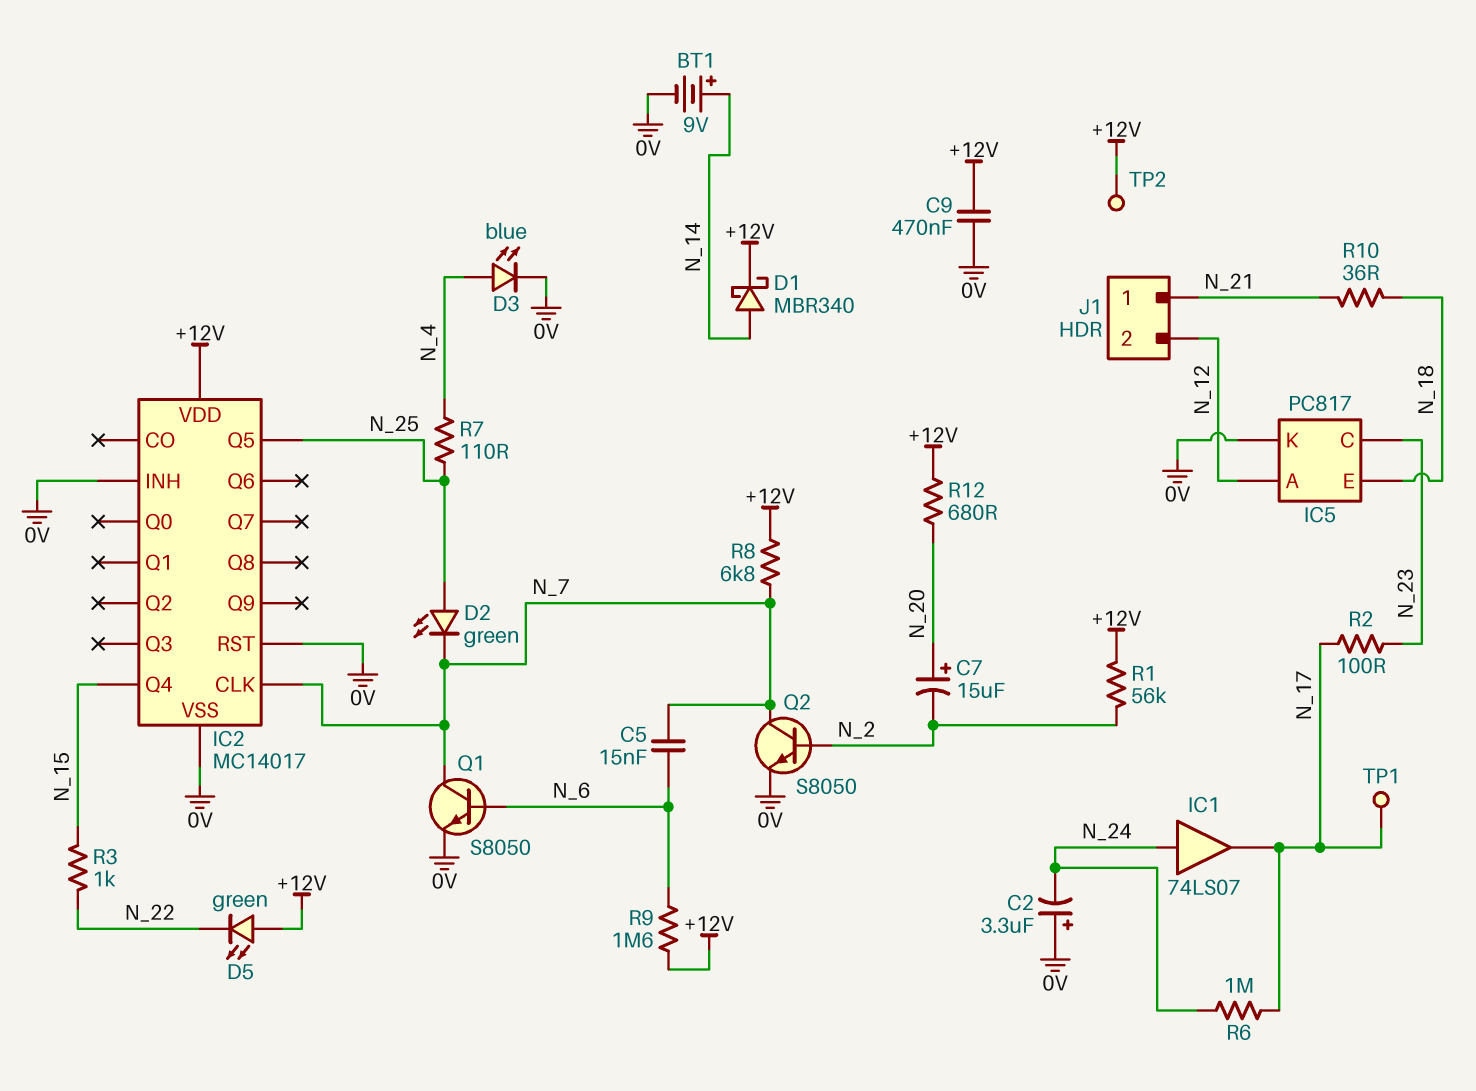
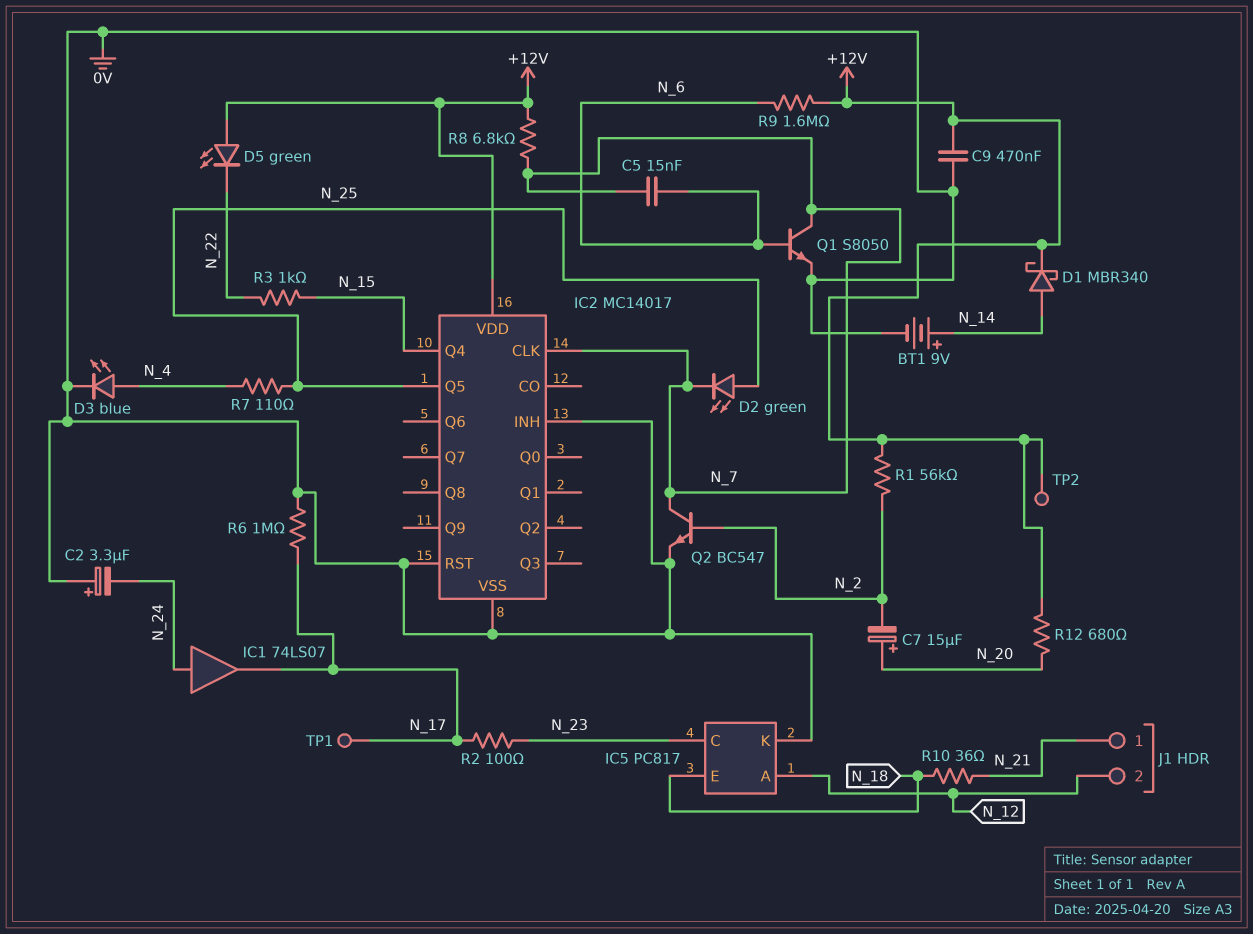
Q2: NPN S8050 (B N_2, C N_7, E 0V) -> NPN BC547 (B N_2, C N_7, E 0V)
R6: 1M (N_17, N_24) -> 1M (0V, N_17)

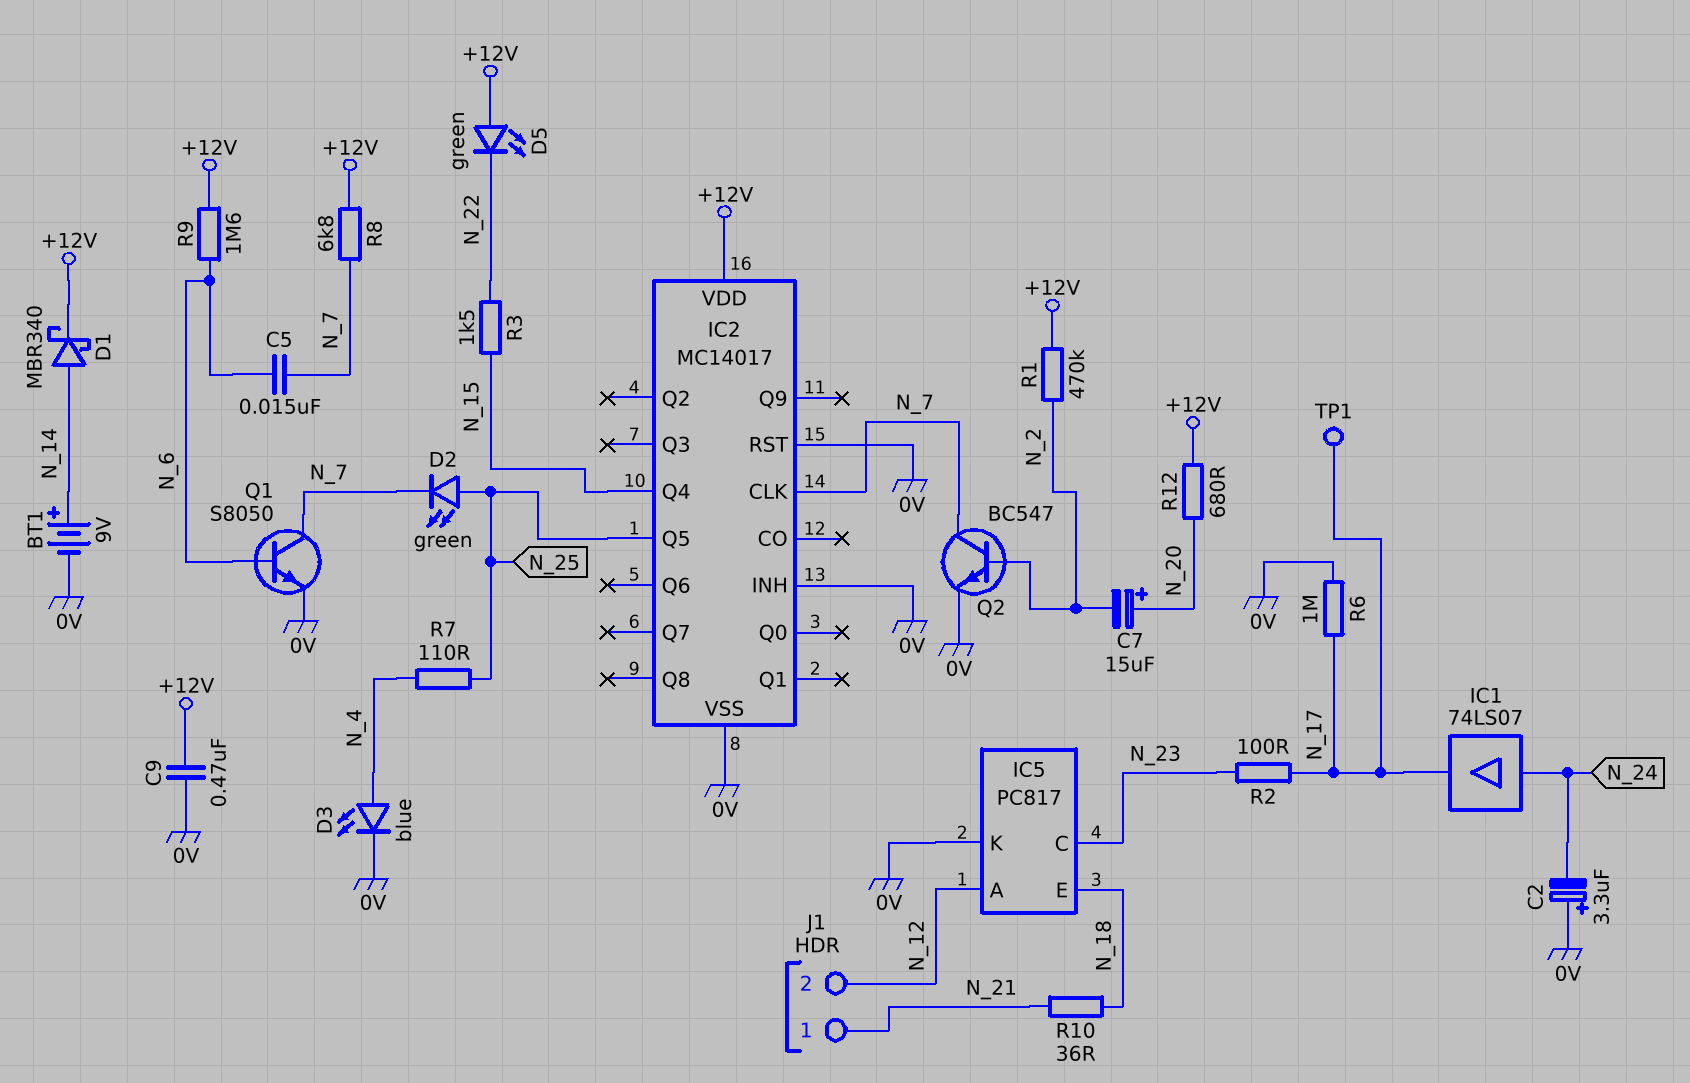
R1: 56k (+12V, N_2) -> 470k (+12V, N_2)
R3: 1k (N_15, N_22) -> 1.5k (N_15, N_22)
TP2: test point (+12V) -> none

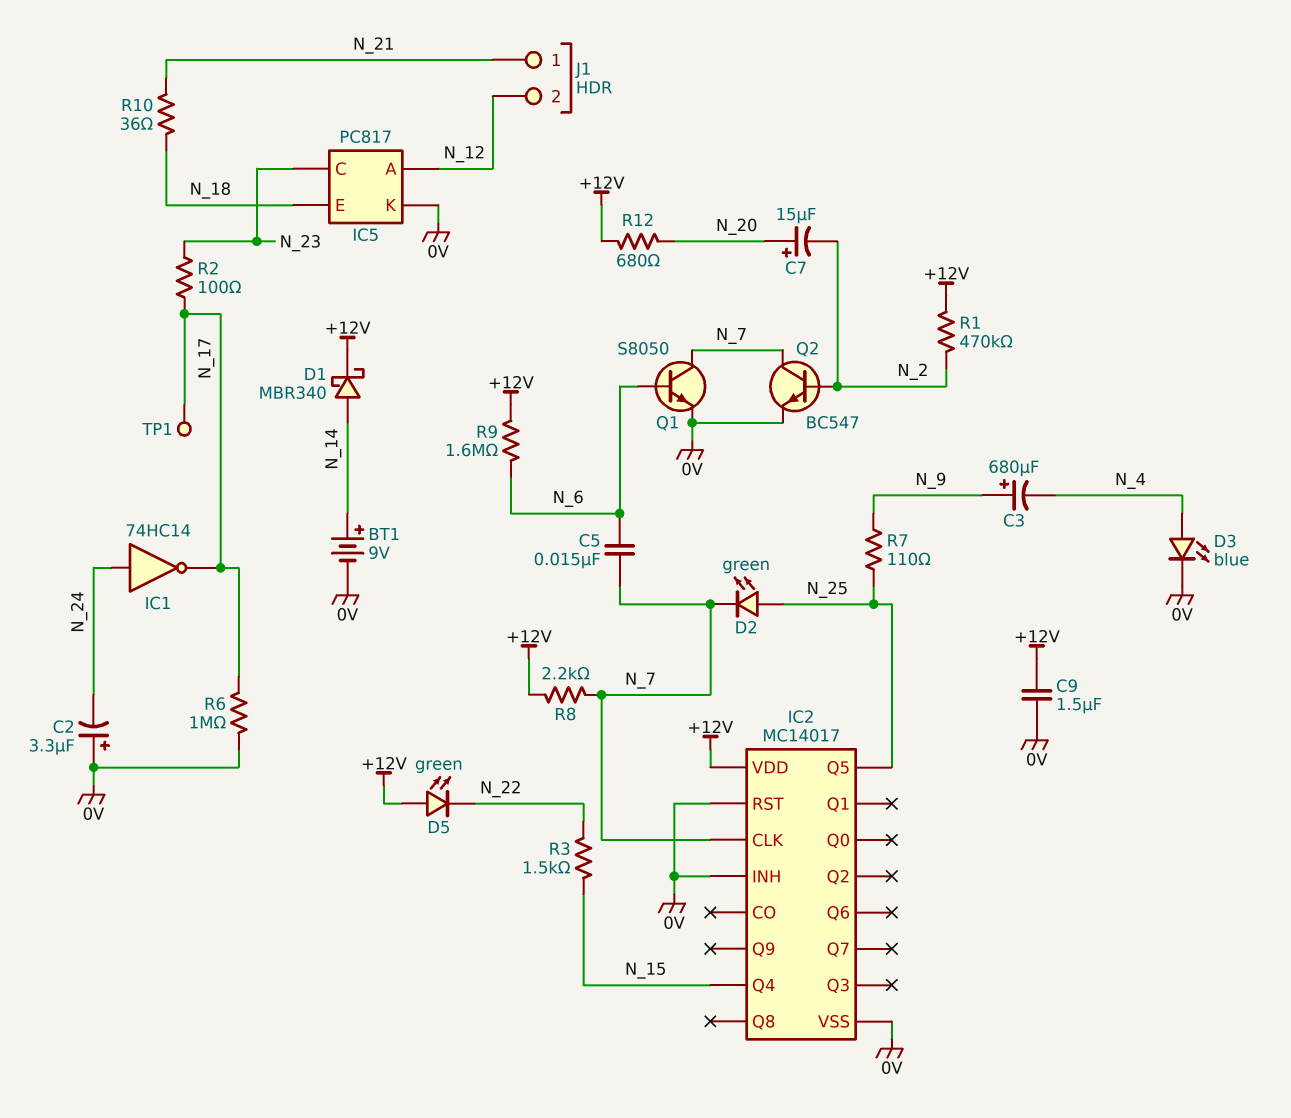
C3: none -> 680uF (plus N_9, minus N_4)
C9: 470nF (+12V, 0V) -> 1.5uF (+12V, 0V)
IC1: buffer 74LS07 (in N_24, out N_17) -> NOT 74HC14 (in N_24, out N_17)
R7: 110 (N_4, N_25) -> 110 (N_9, N_25)
R8: 6.8k (+12V, N_7) -> 2.2k (+12V, N_7)

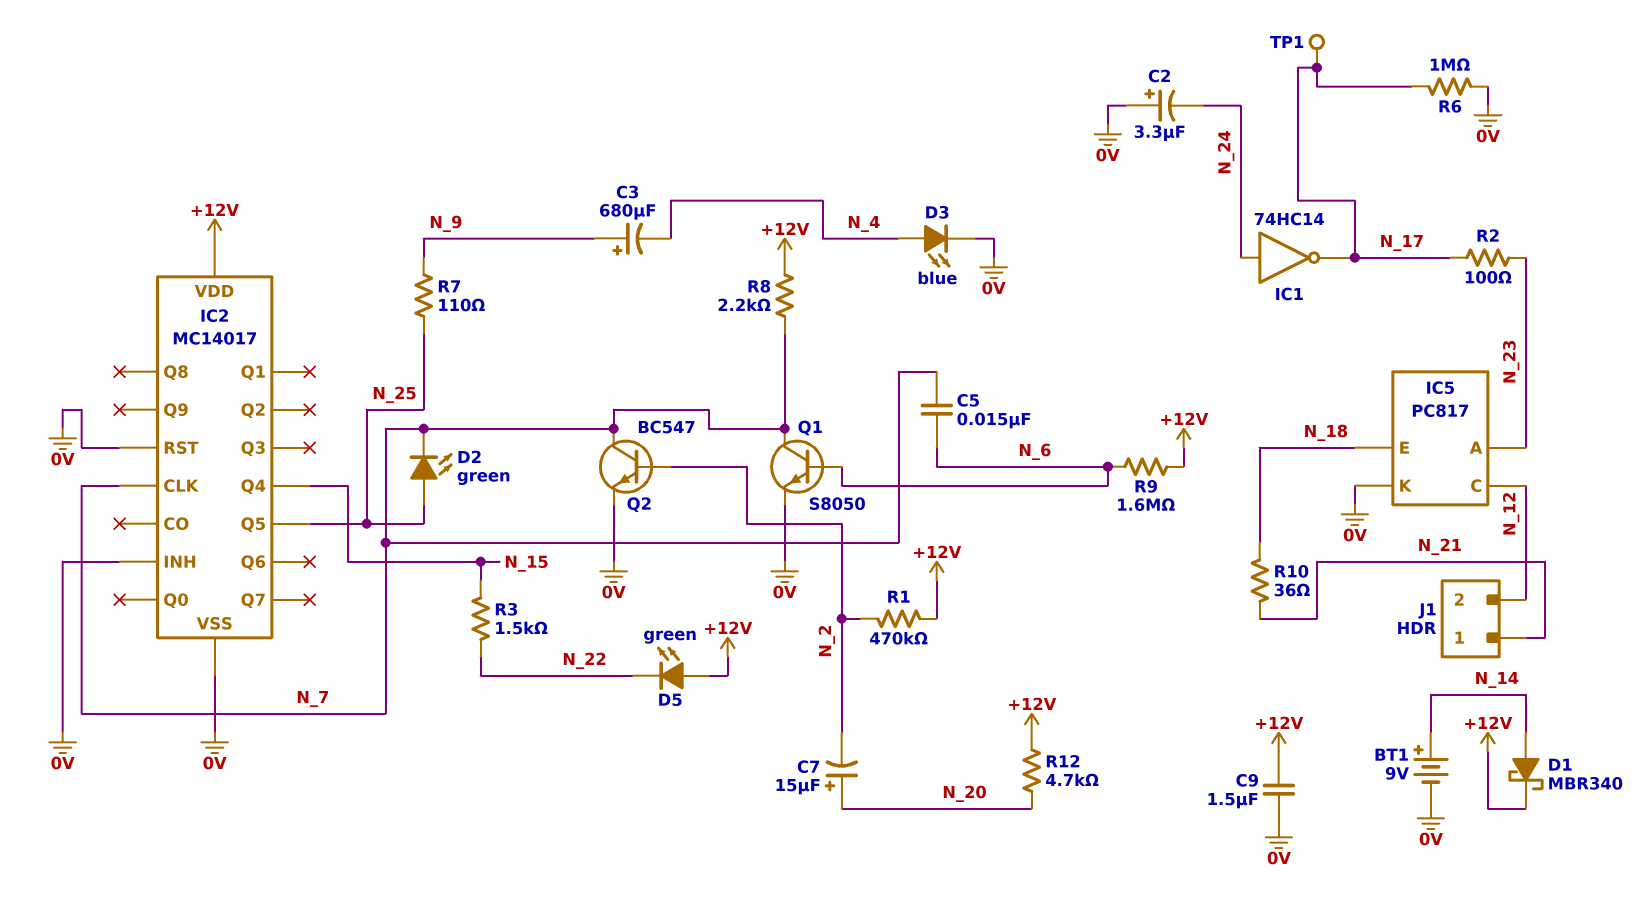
IC5 pin A: N_12 -> N_23
IC5 pin C: N_23 -> N_12
R12: 680 (+12V, N_20) -> 4.7k (+12V, N_20)

